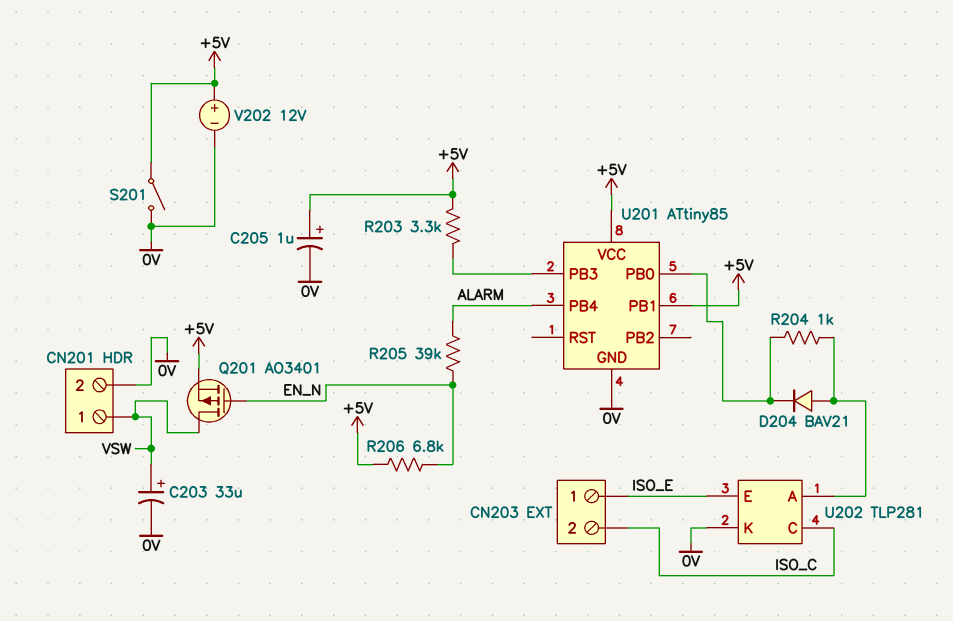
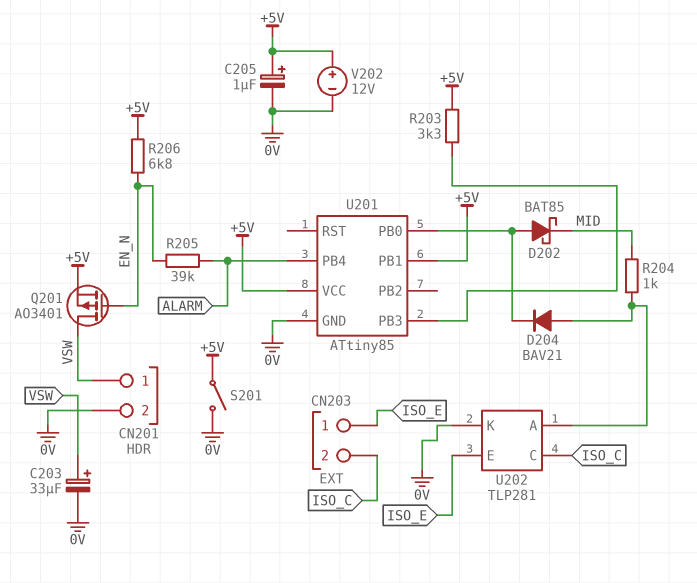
D202: none -> schottky BAT85 (A U201/PB0, K MID)
R204: 1k (U201/PB0, U202/A) -> 1k (MID, U202/A)

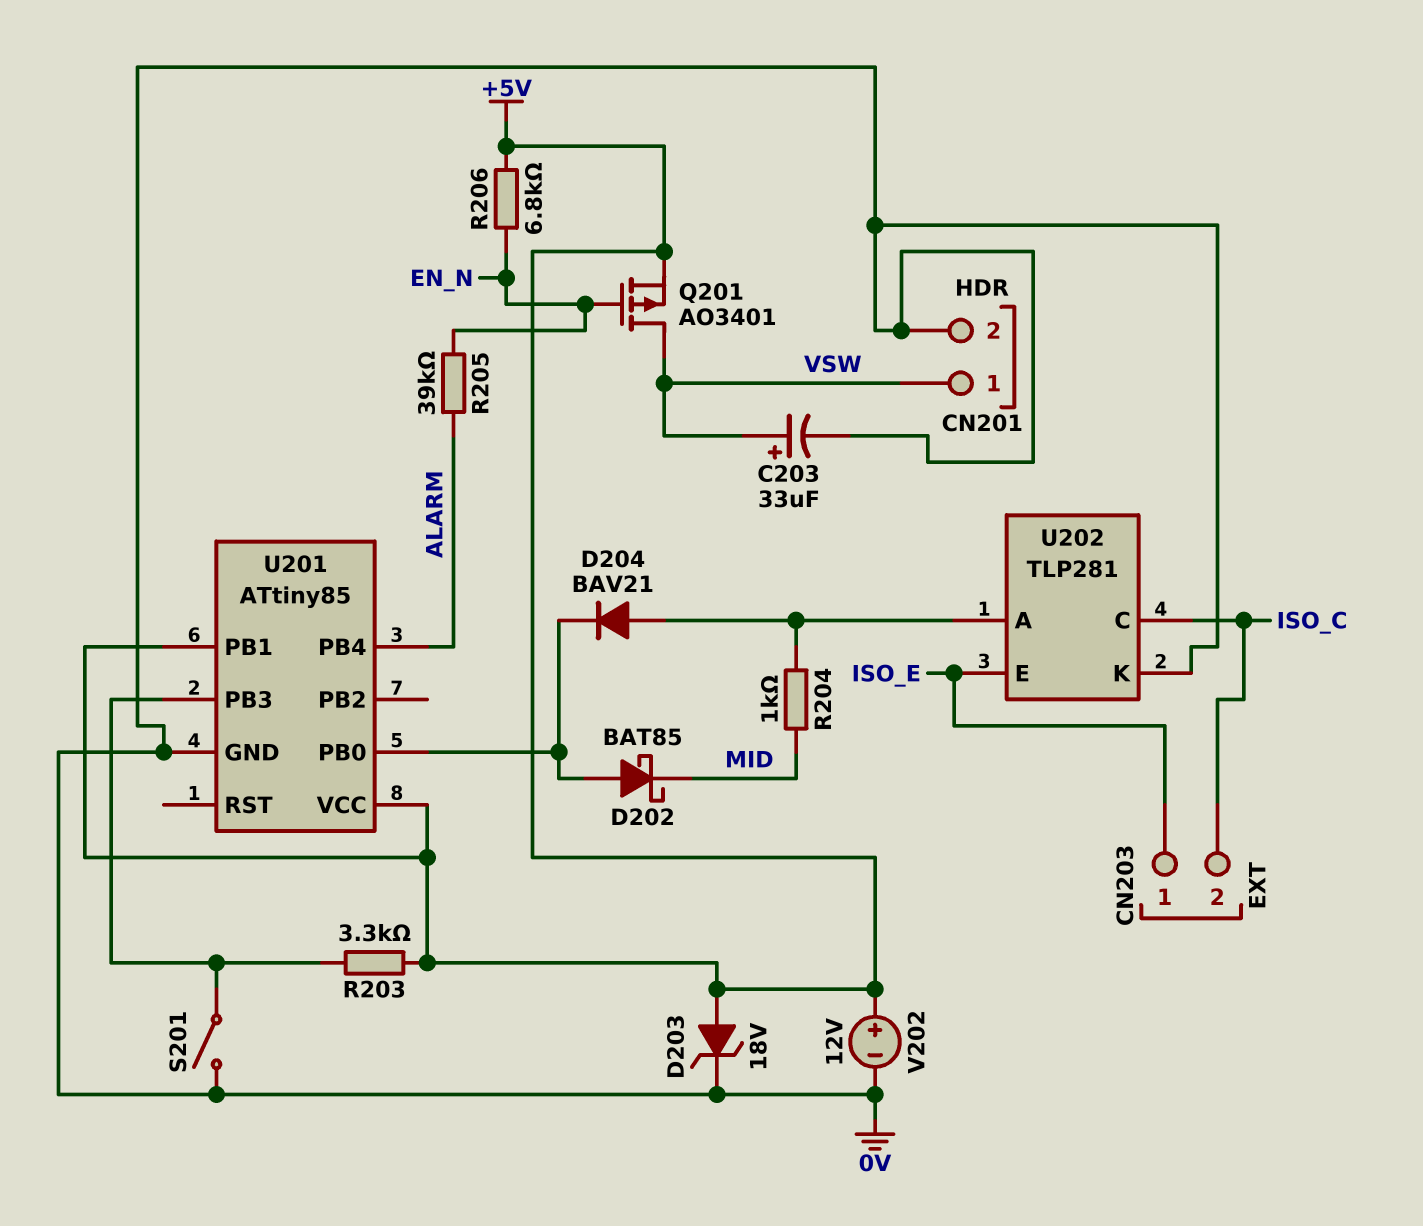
C205: 1uF (plus +5V, minus 0V) -> none
D203: none -> zener 18V (A +5V, K 0V)
S201: switch (+5V, 0V) -> switch (0V, U201/PB3)

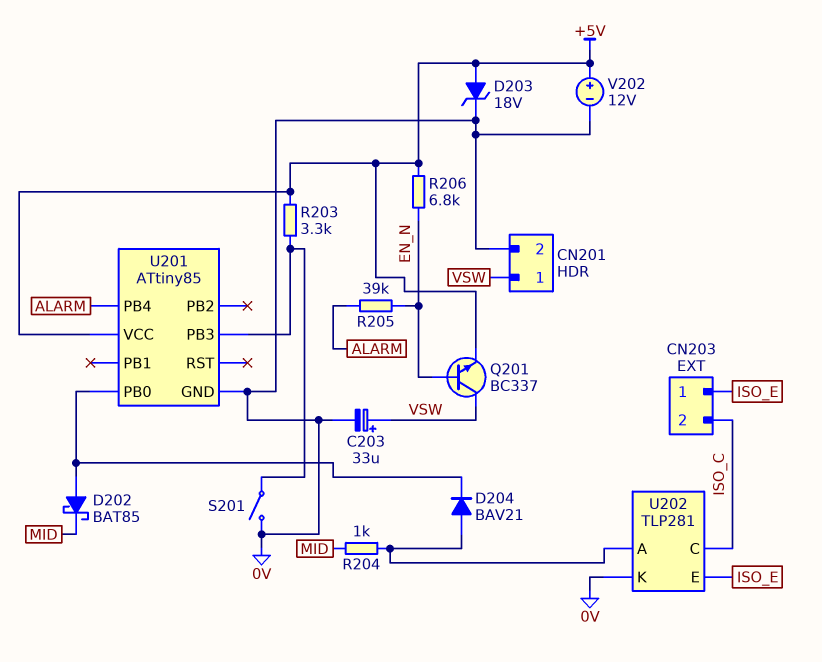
Q201: PMOS AO3401 (G EN_N, D VSW, S +5V) -> NPN BC337 (B EN_N, C VSW, E +5V)
U201 pin PB1: +5V -> none

